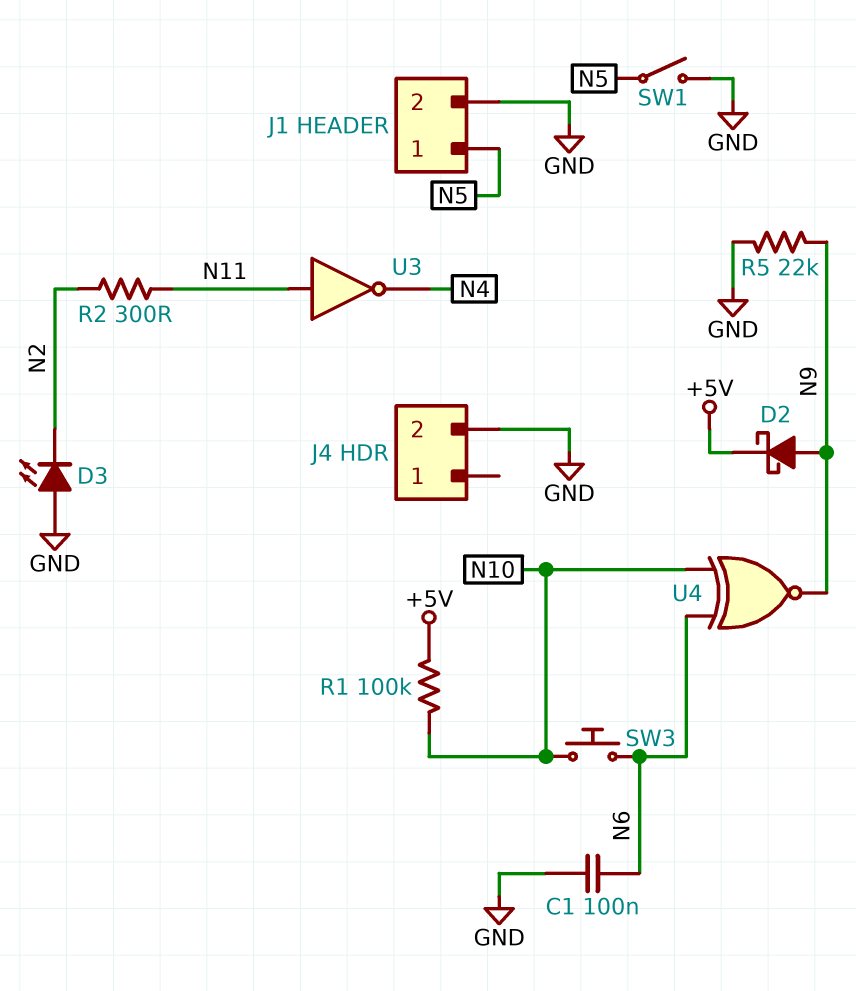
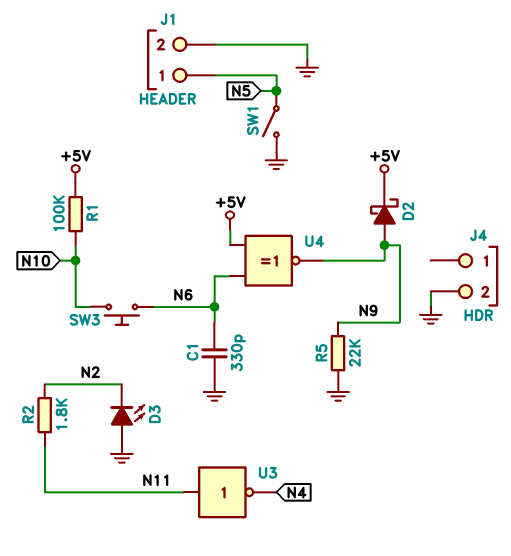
C1: 100nF (GND, N6) -> 330pF (GND, N6)
R2: 300 (N2, N11) -> 1.8k (N2, N11)
U4: XNOR (in N6, in N10, out N9) -> XNOR (in +5V, in N6, out N9)

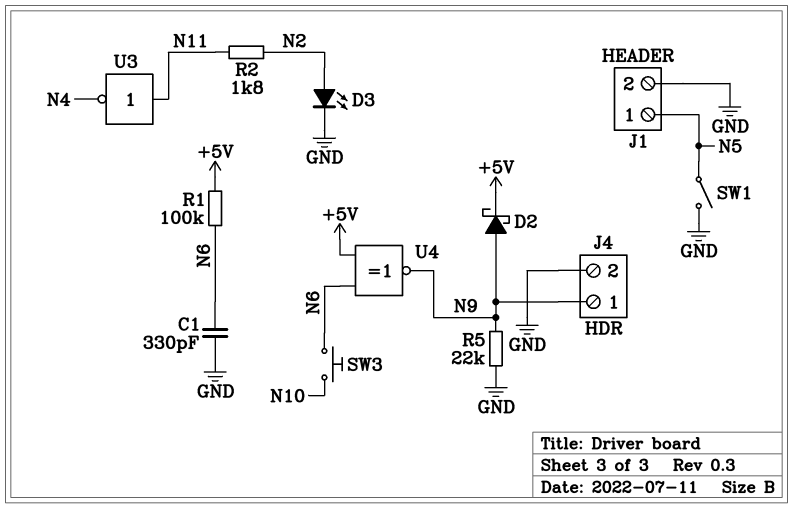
D3: LED (A GND, K N2) -> LED (A N2, K GND)
J4 pin 1: none -> N9
R1: 100k (+5V, N10) -> 100k (+5V, N6)

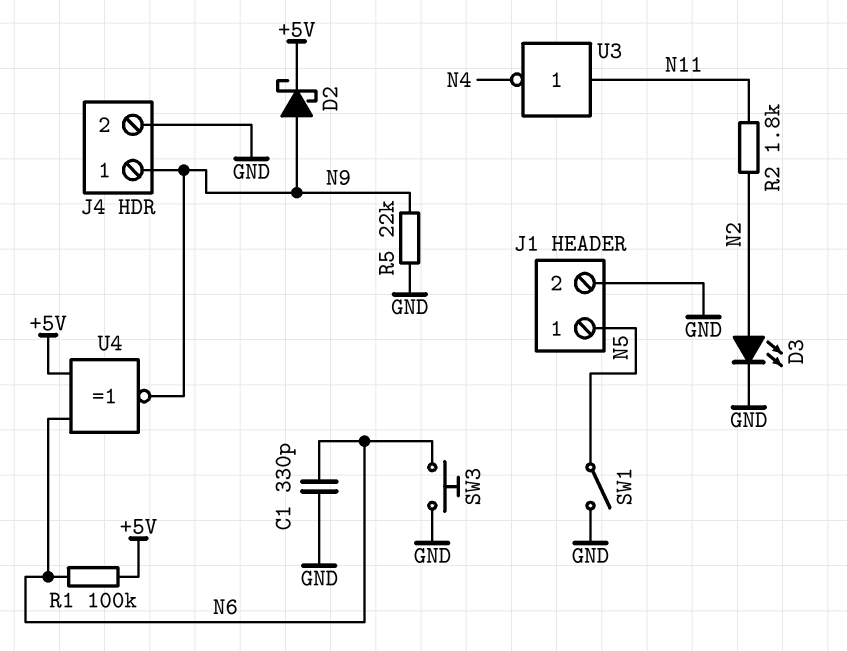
SW3: button (N6, N10) -> button (GND, N6)

